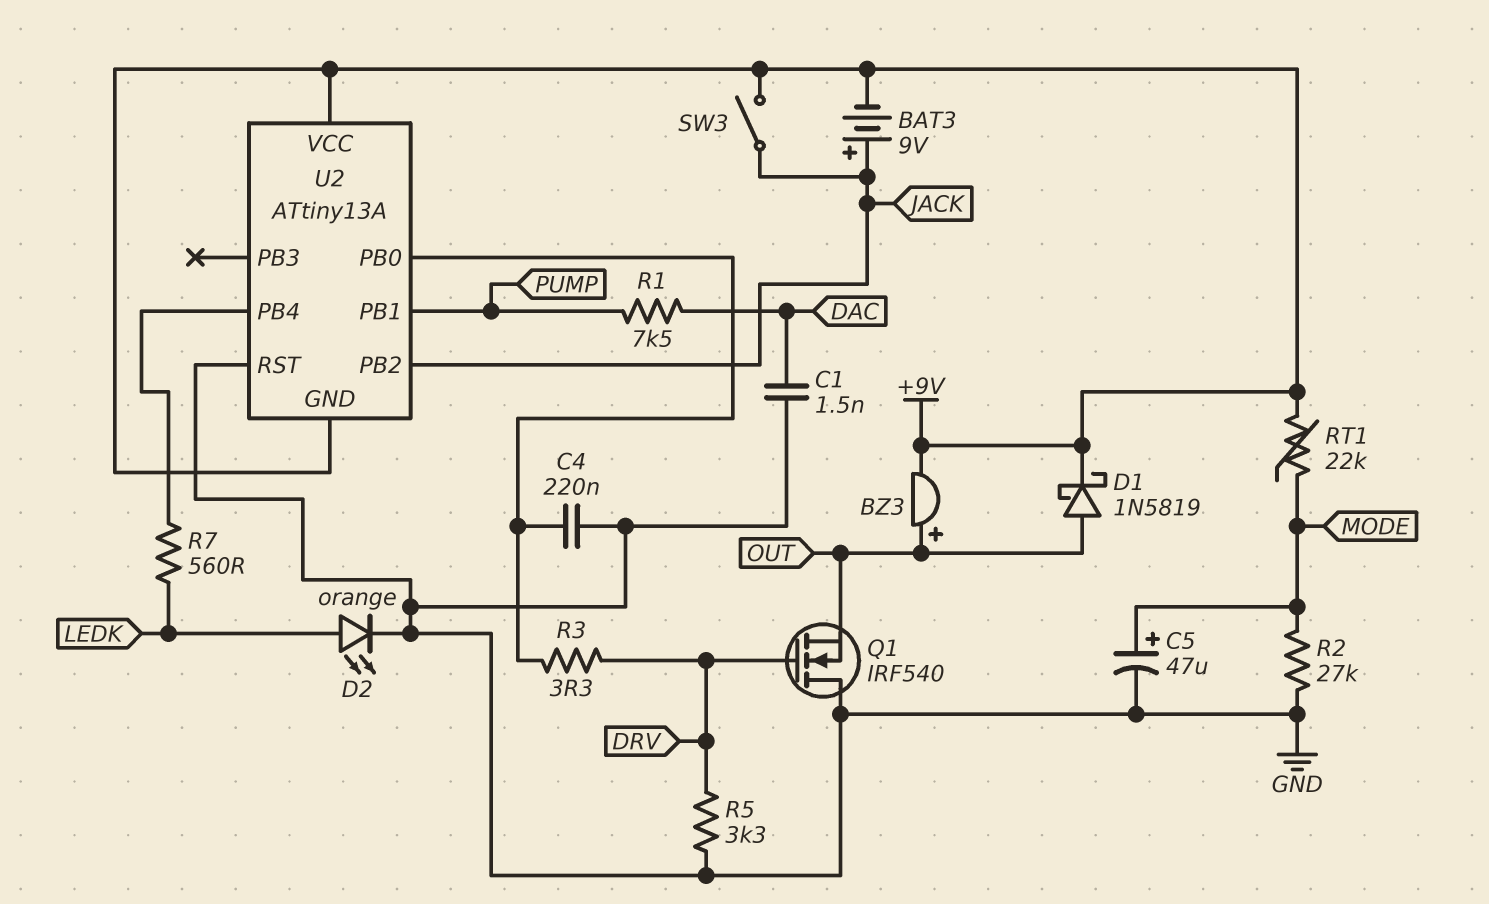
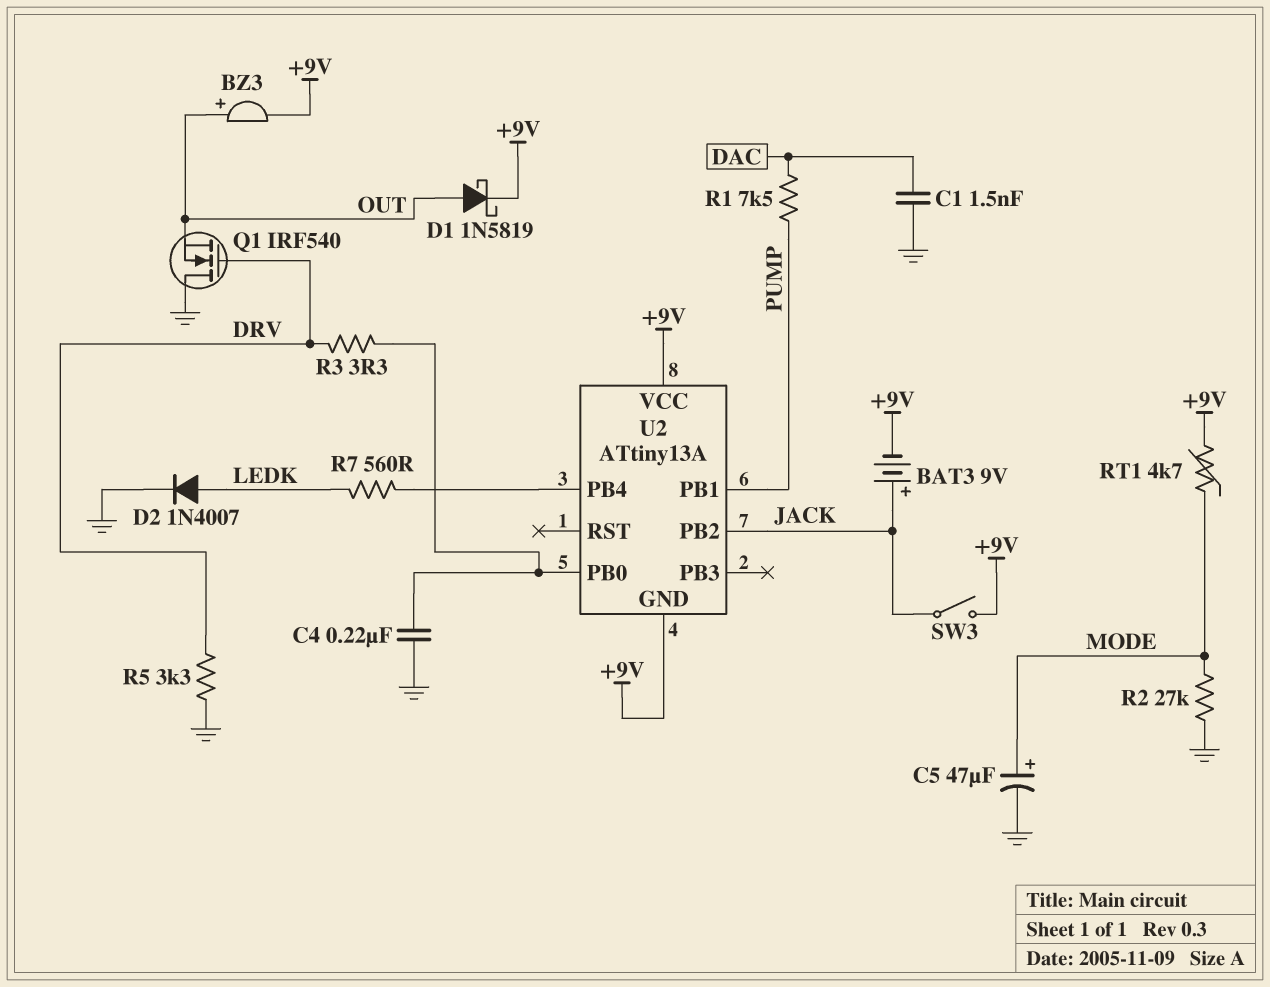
D2: LED orange (A LEDK, K GND) -> diode 1N4007 (A LEDK, K GND)
RT1: 22k (+9V, MODE) -> 4.7k (+9V, MODE)
U2 pin RST: GND -> none

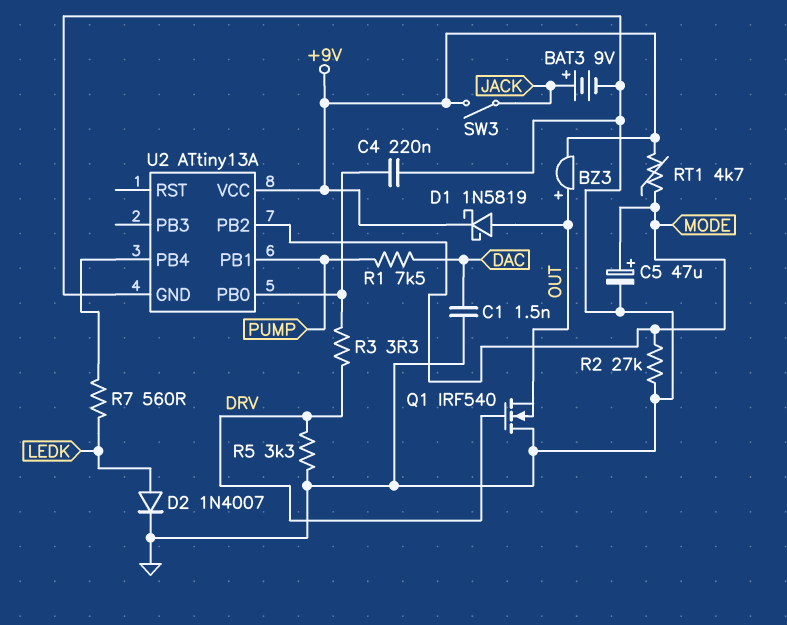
BAT3: 9V (plus JACK, minus +9V) -> 9V (plus JACK, minus GND)
U2 pin GND: +9V -> GND
U2 pin PB2: JACK -> MODE

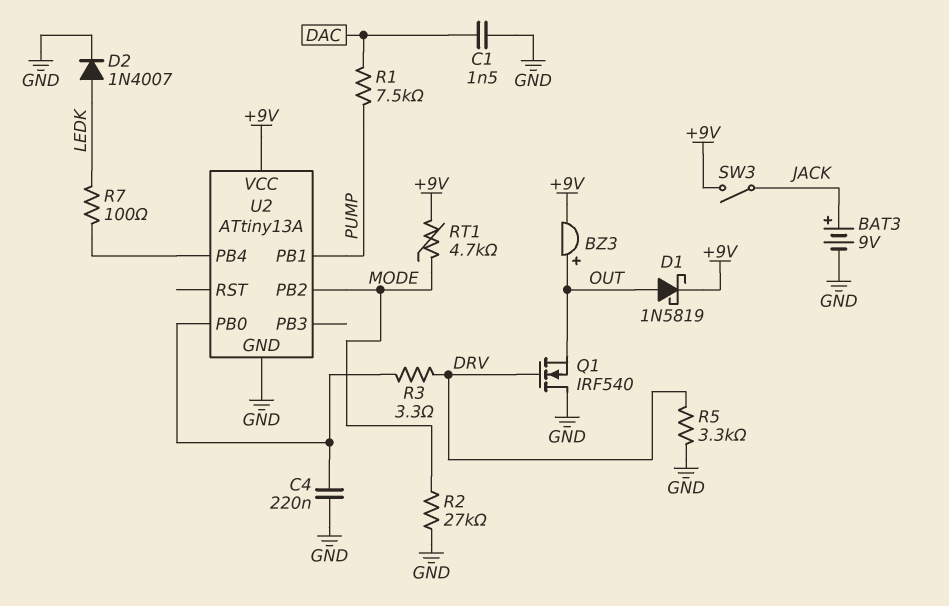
C5: 47uF (plus MODE, minus GND) -> none
R7: 560 (LEDK, U2/PB4) -> 100 (LEDK, U2/PB4)

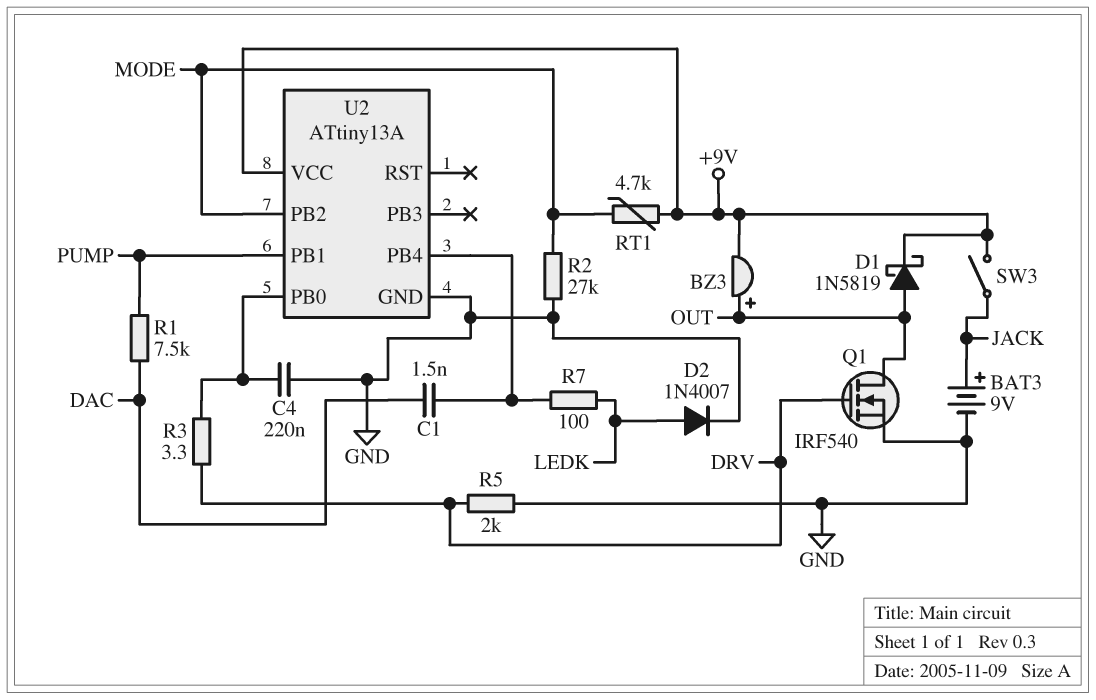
C1: 1.5nF (DAC, GND) -> 1.5nF (DAC, U2/PB4)
Q1: NMOS IRF540 (G DRV, D GND, S OUT) -> NMOS IRF540 (G DRV, D OUT, S GND)
R5: 3.3k (DRV, GND) -> 2k (DRV, GND)

